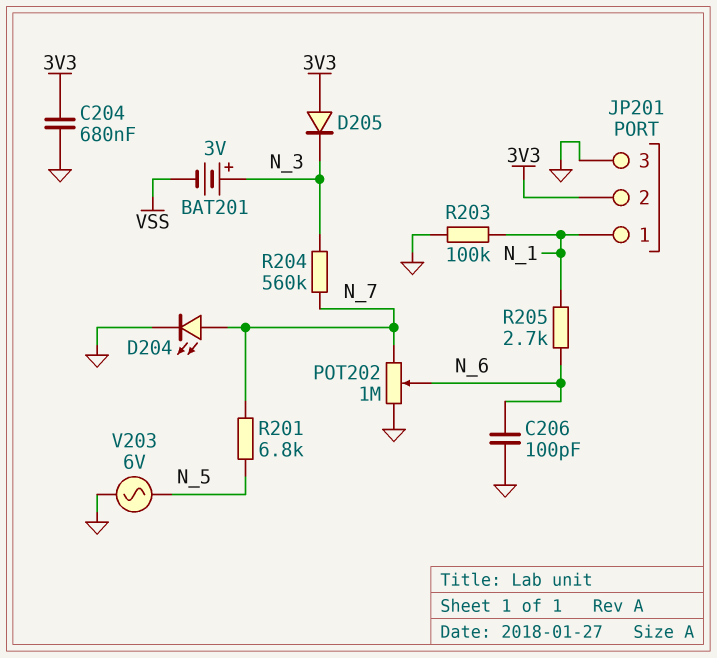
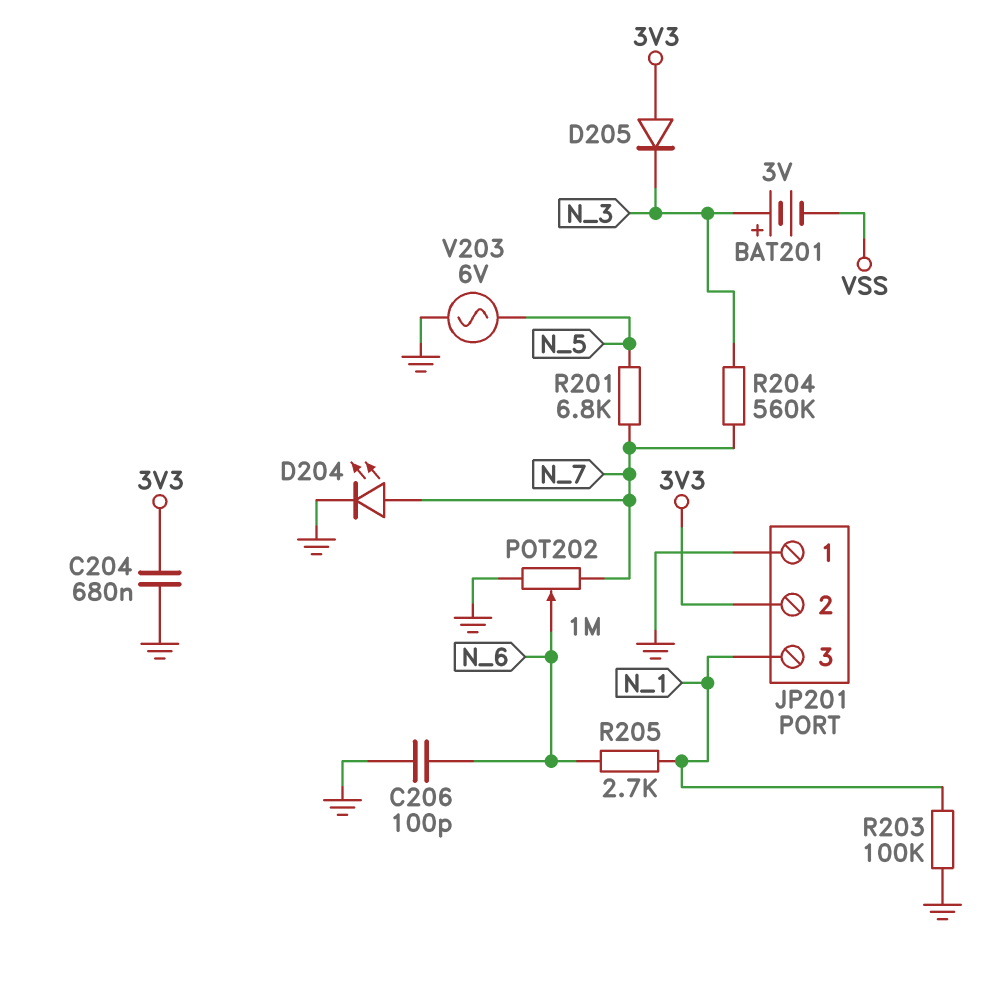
JP201 pin 1: N_1 -> GND
JP201 pin 3: GND -> N_1

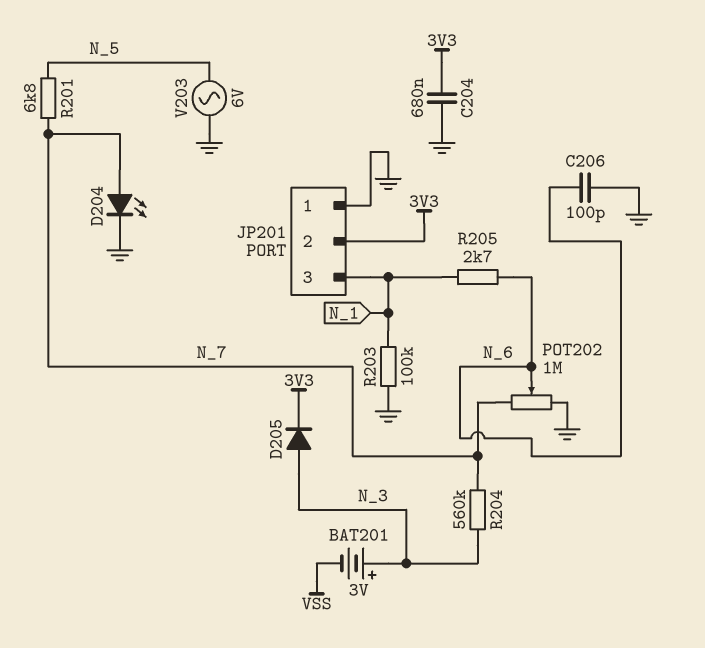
D205: diode (A 3V3, K N_3) -> diode (A N_3, K 3V3)

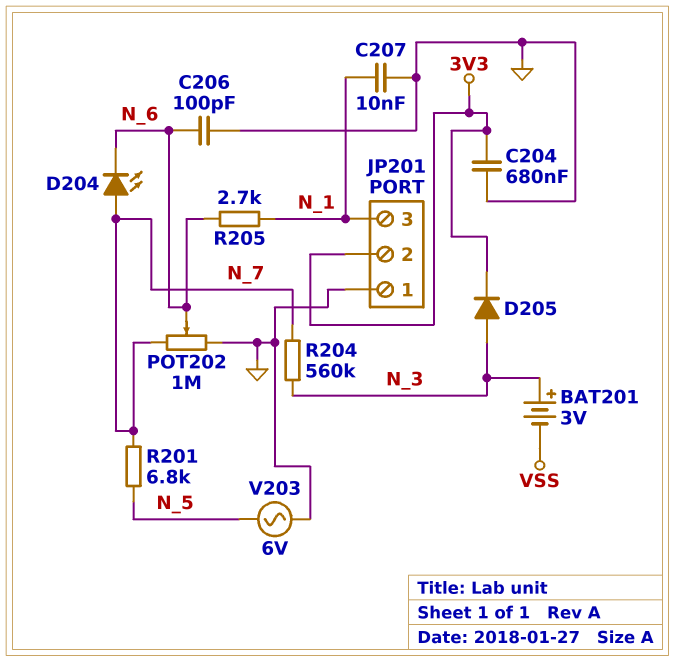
C207: none -> 10nF (GND, N_1)
D204: LED (A N_7, K GND) -> LED (A N_7, K N_6)
R203: 100k (GND, N_1) -> none

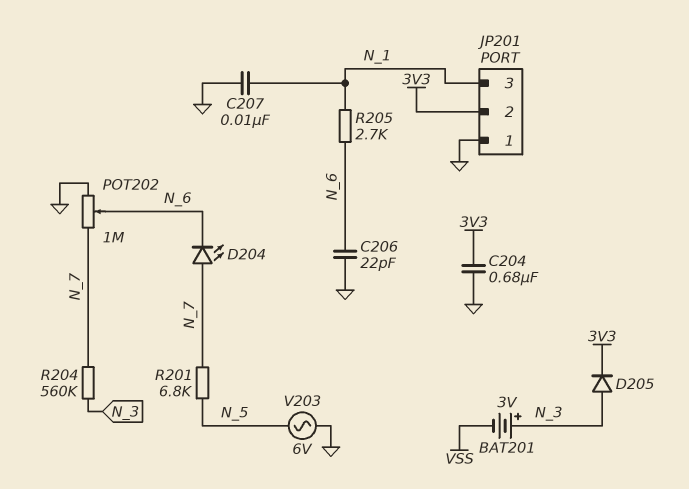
C206: 100pF (GND, N_6) -> 22pF (GND, N_6)

